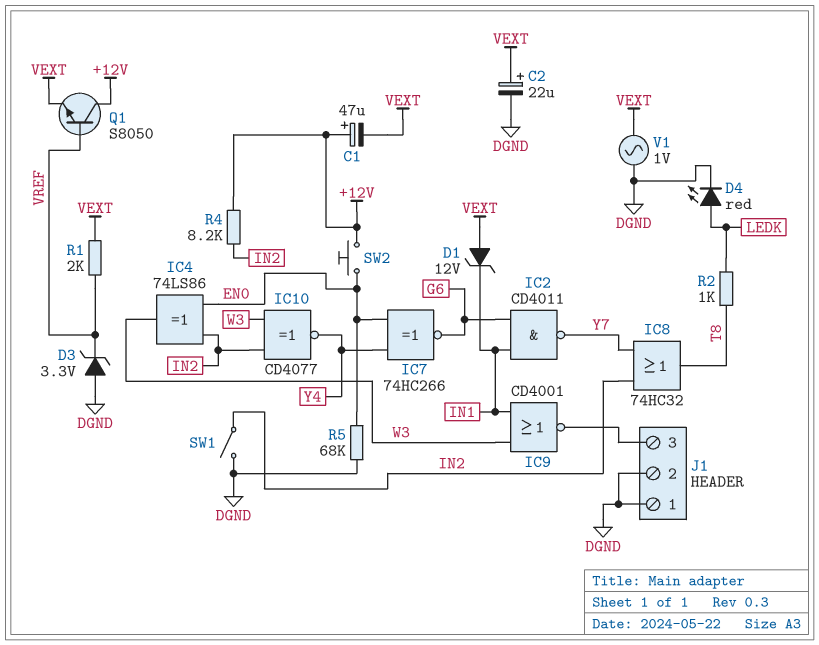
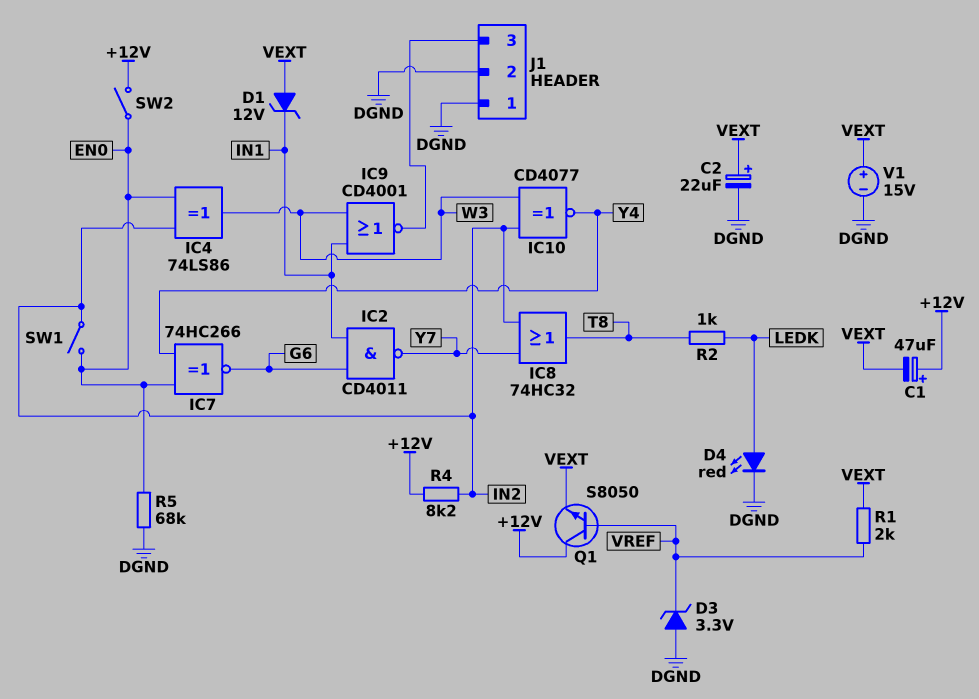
SW1: switch (DGND, IN2) -> switch (EN0, IN2)
SW2: button (+12V, EN0) -> switch (+12V, EN0)
V1: AC 1V (DGND, VEXT) -> 15V (plus VEXT, minus DGND)

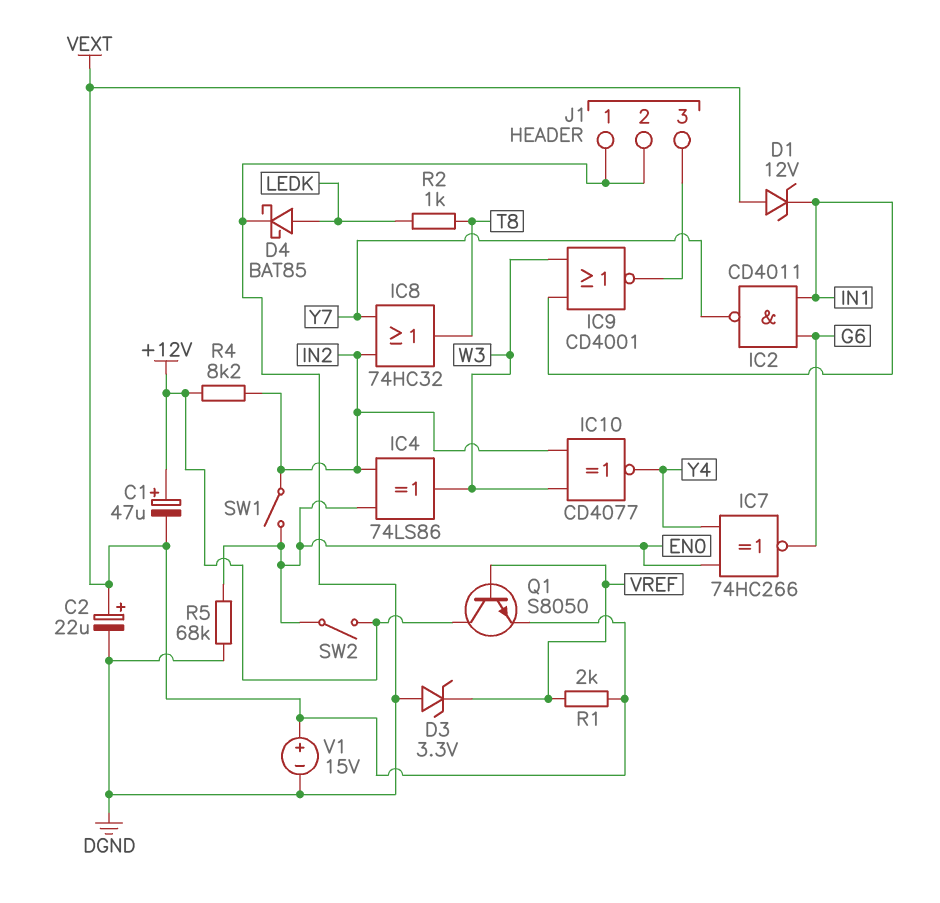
D4: LED red (A LEDK, K DGND) -> schottky BAT85 (A LEDK, K DGND)

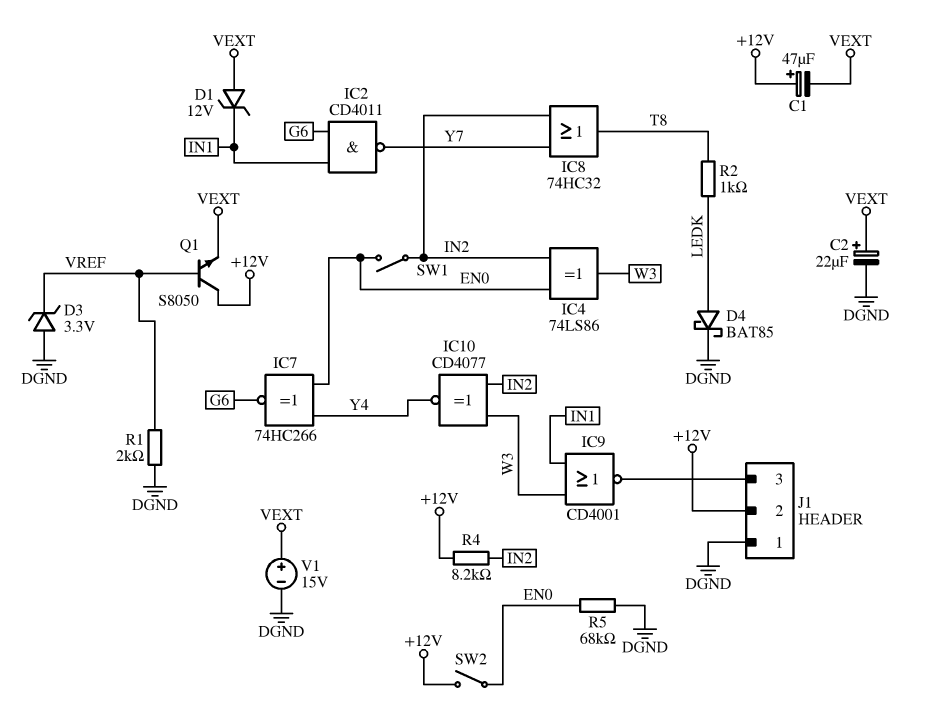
J1 pin 2: DGND -> +12V
R1: 2k (VEXT, VREF) -> 2k (DGND, VREF)

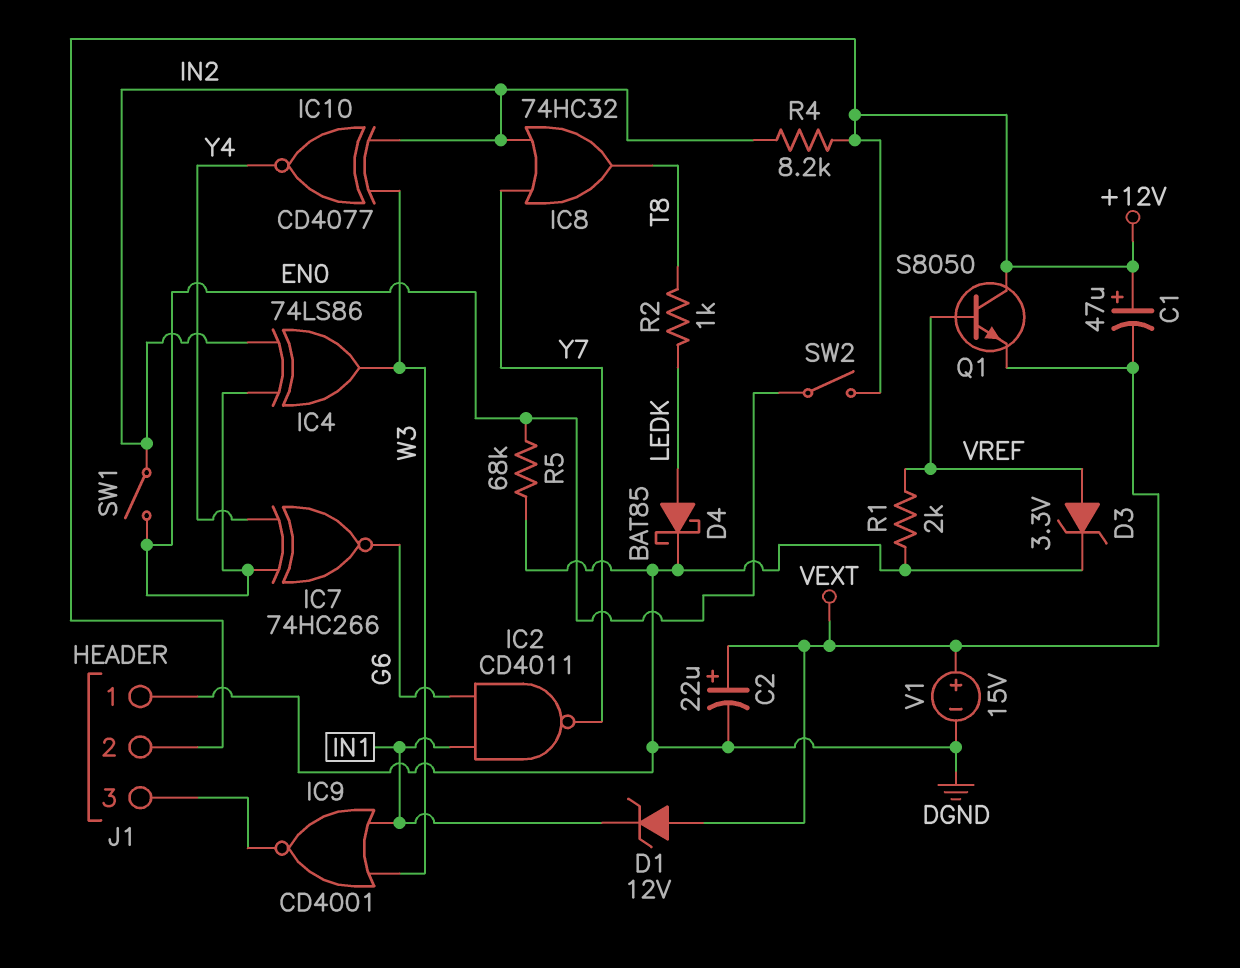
D3: zener 3.3V (A DGND, K VREF) -> zener 3.3V (A VREF, K DGND)

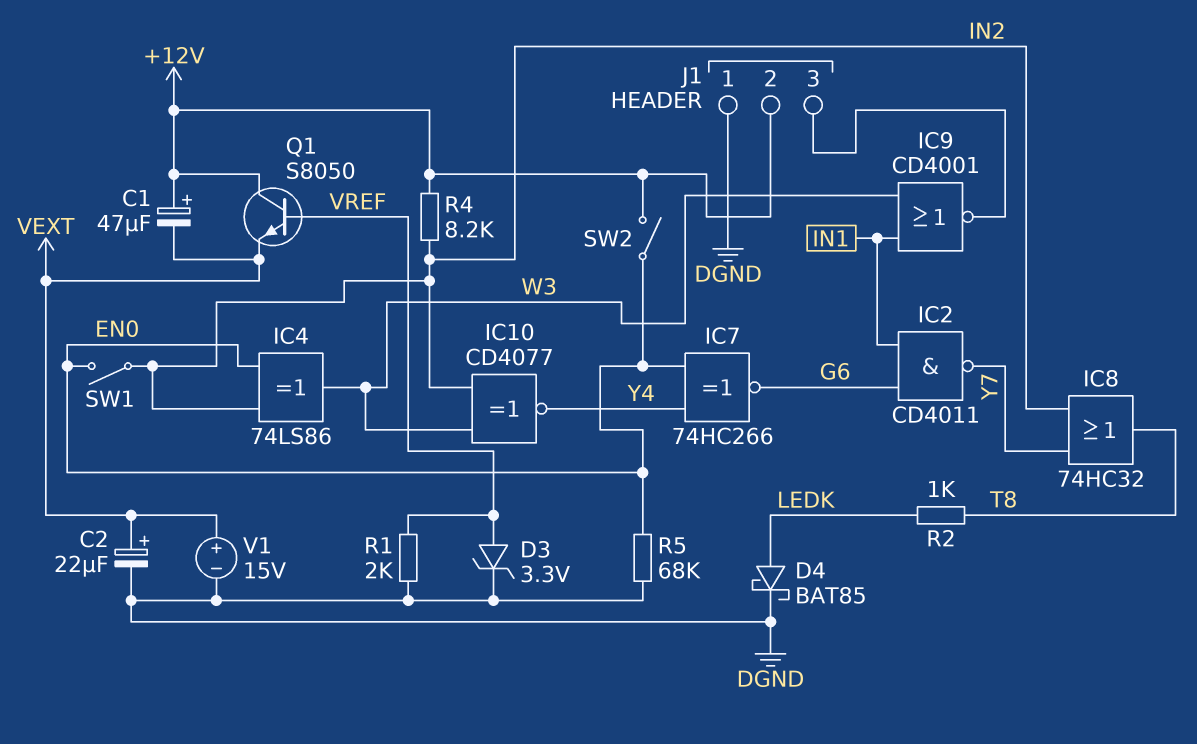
D1: zener 12V (A VEXT, K IN1) -> none

